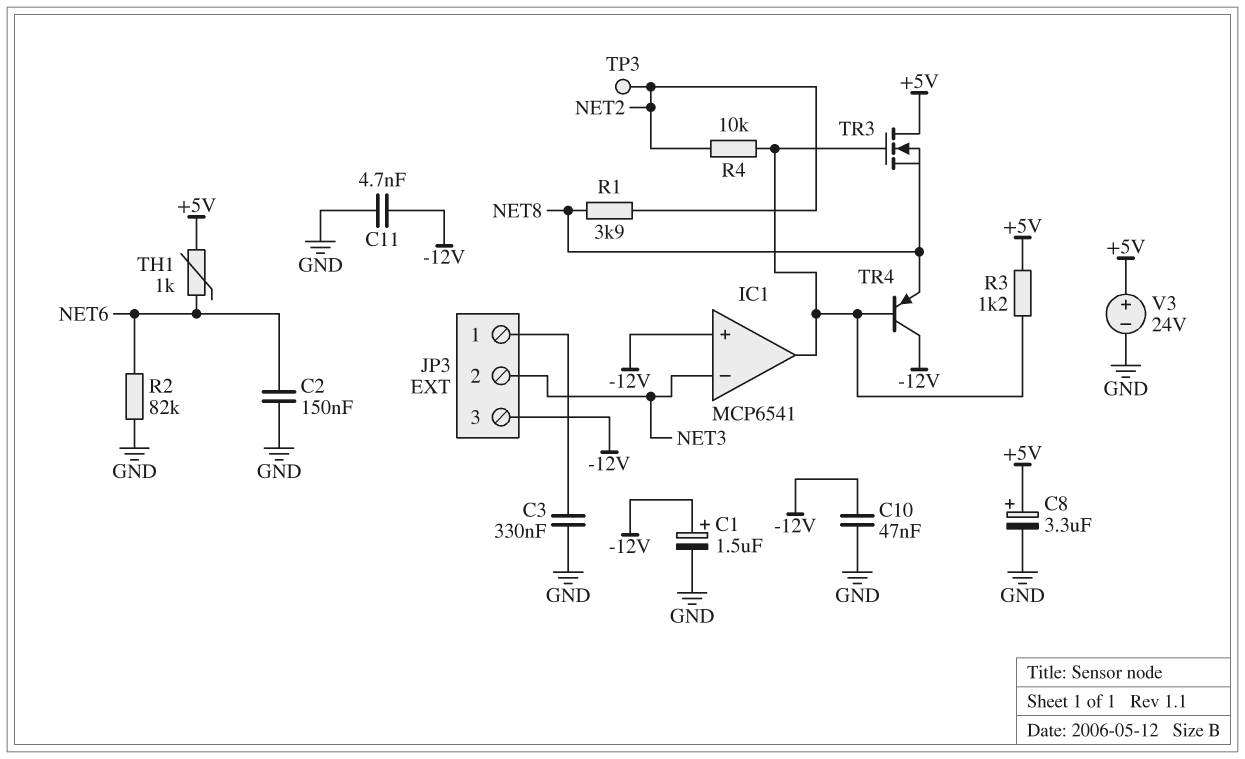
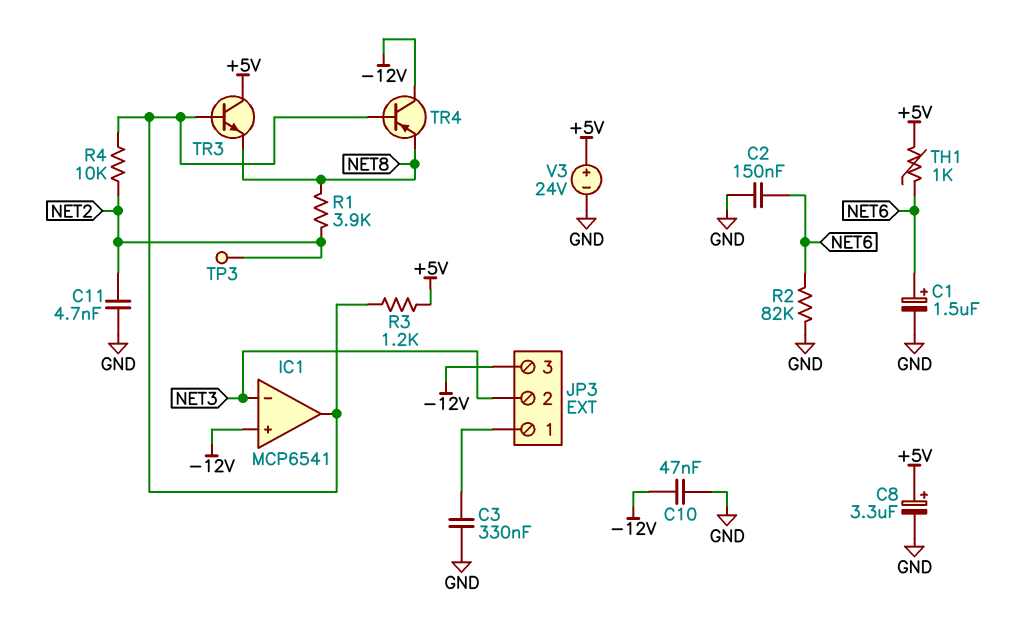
C1: 1.5uF (plus -12V, minus GND) -> 1.5uF (plus NET6, minus GND)
C11: 4.7nF (-12V, GND) -> 4.7nF (GND, NET2)
TR3: NMOS (G IC1/out, D +5V, S NET8) -> NPN (B IC1/out, C +5V, E NET8)

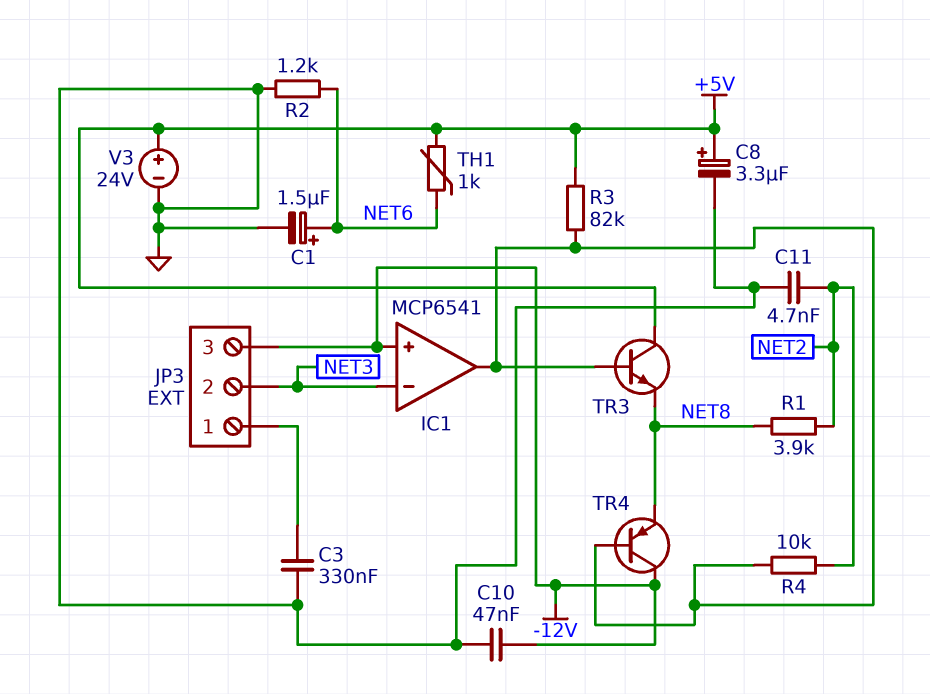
C2: 150nF (GND, NET6) -> none
R2: 82k (GND, NET6) -> 1.2k (GND, NET6)
R3: 1.2k (+5V, IC1/out) -> 82k (+5V, IC1/out)
TP3: test point (NET2) -> none

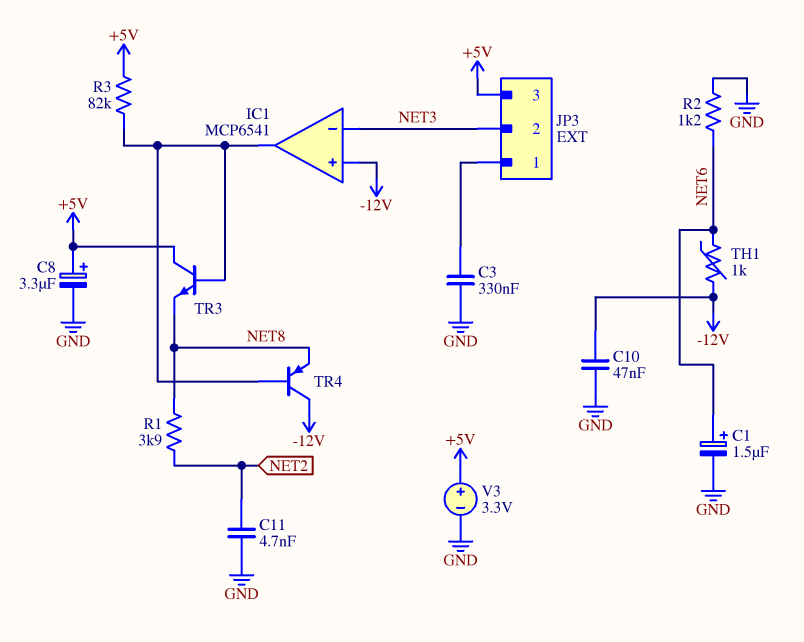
JP3 pin 3: -12V -> +5V
R4: 10k (IC1/out, NET2) -> none
TH1: 1k (+5V, NET6) -> 1k (-12V, NET6)
V3: 24V (plus +5V, minus GND) -> 3.3V (plus +5V, minus GND)

